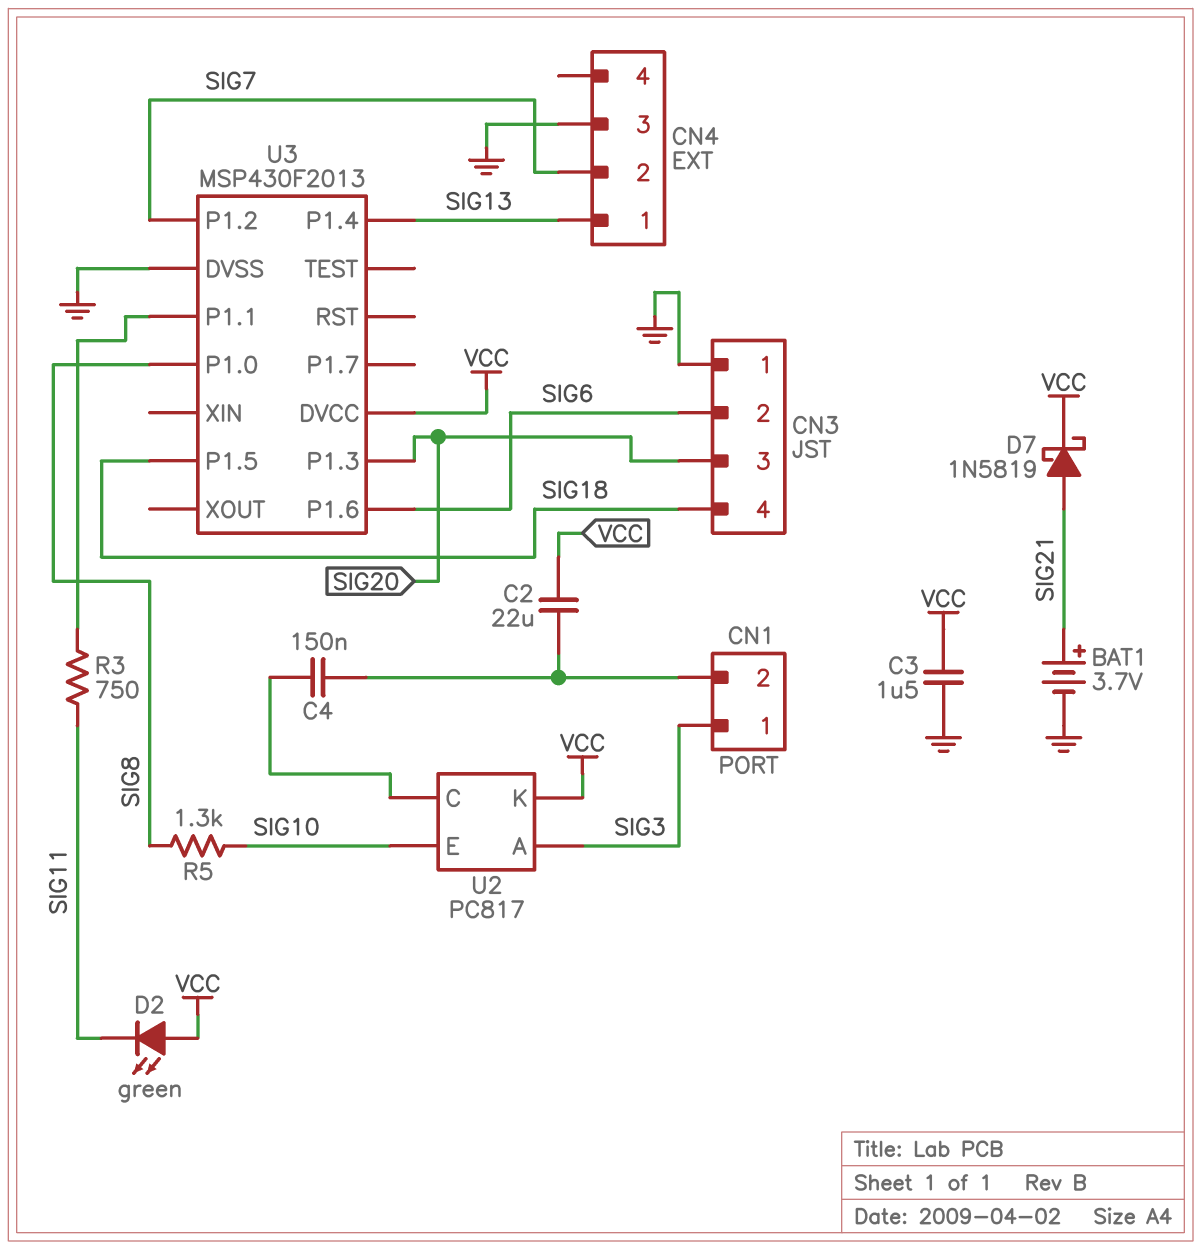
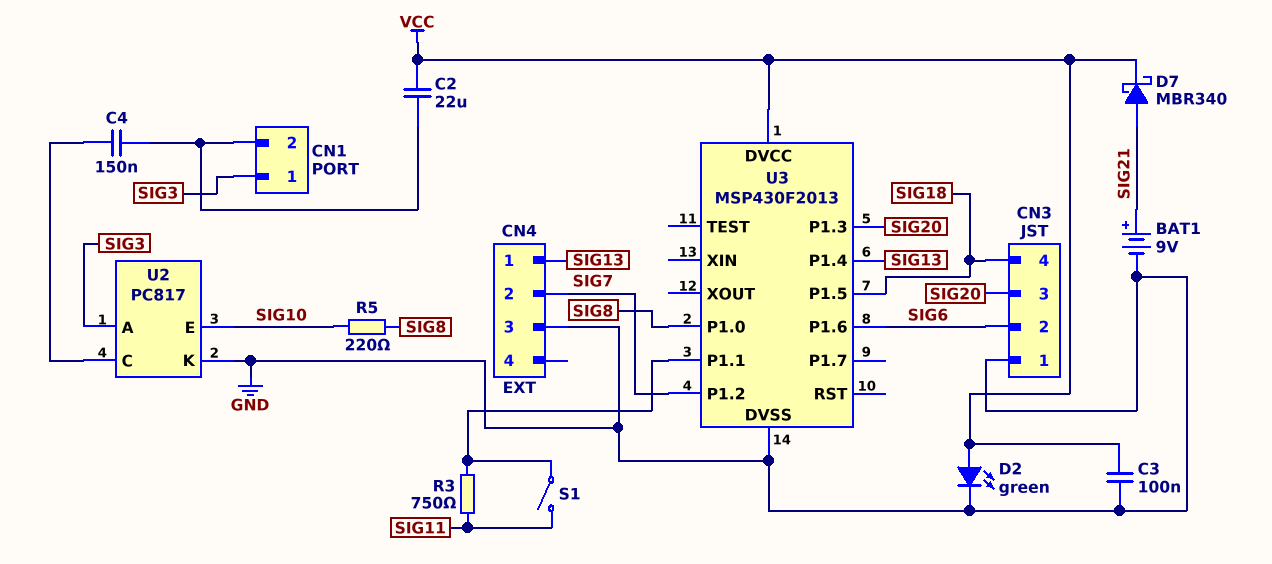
BAT1: 3.7V (plus SIG21, minus GND) -> 9V (plus SIG21, minus GND)
C3: 1.5uF (GND, VCC) -> 100nF (GND, VCC)
D2: LED green (A VCC, K SIG11) -> LED green (A VCC, K GND)
D7: schottky 1N5819 (A SIG21, K VCC) -> schottky MBR340 (A SIG21, K VCC)
R5: 1.3k (SIG8, SIG10) -> 220 (SIG8, SIG10)
S1: none -> switch (SIG11, U3/P1.1)
U2 pin K: VCC -> GND

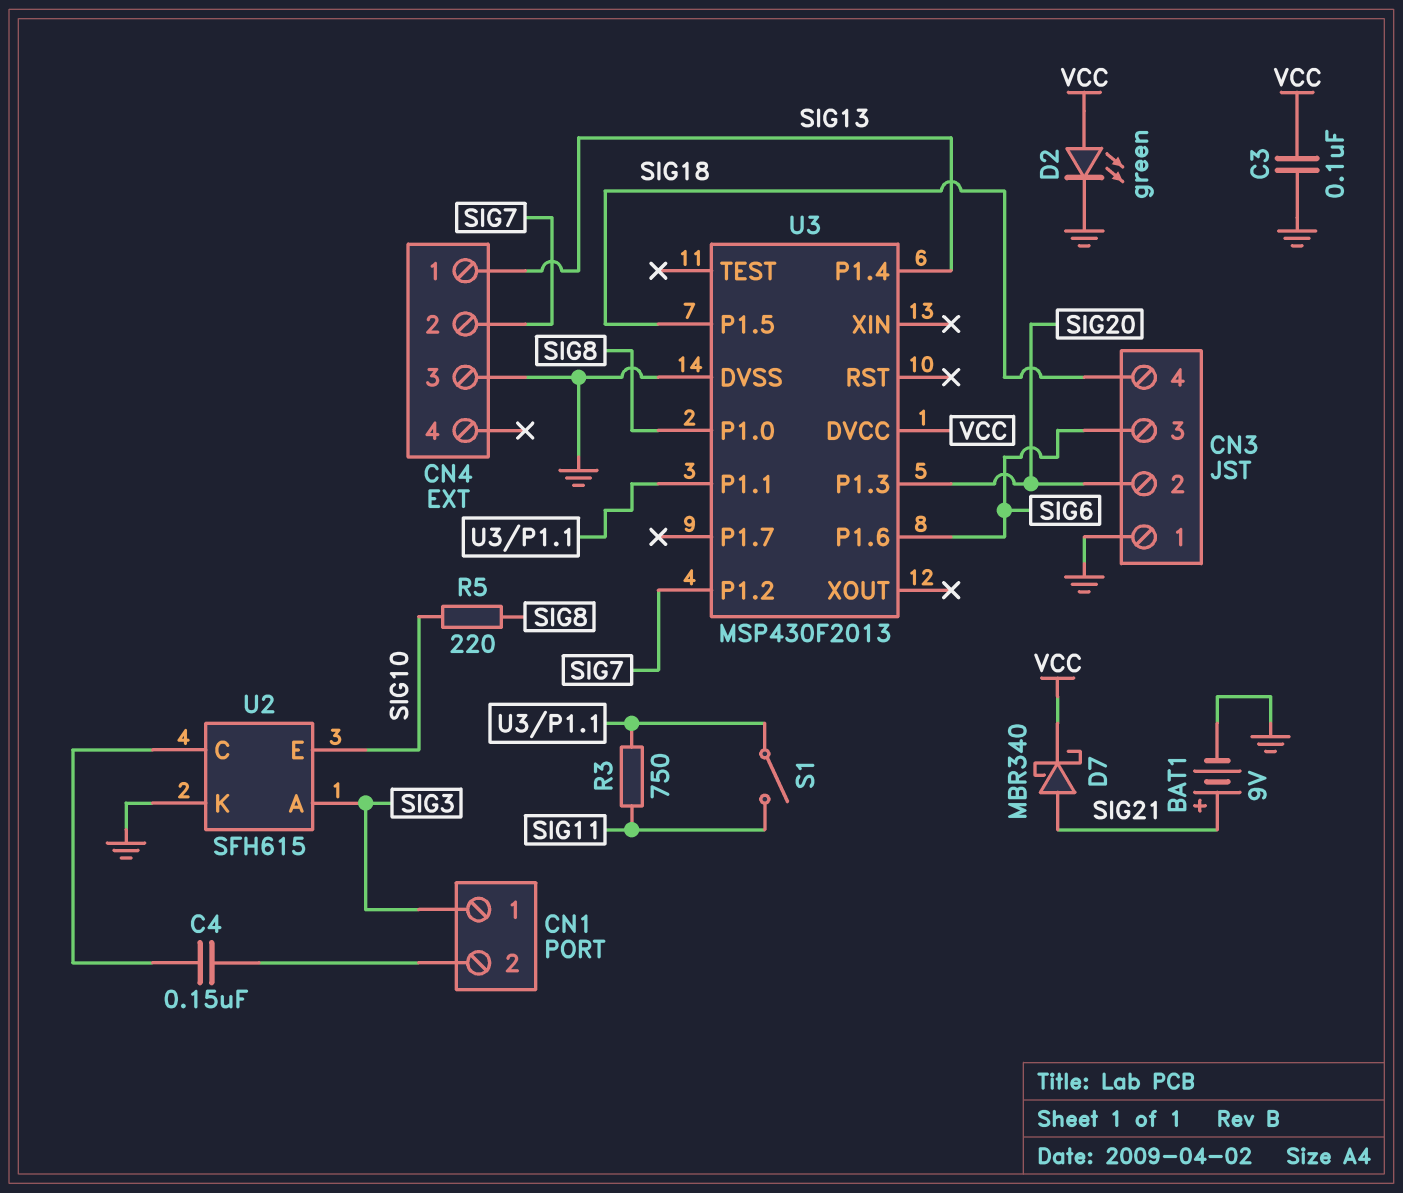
C2: 22uF (CN1/2, VCC) -> none
CN3 pin 2: SIG6 -> SIG20
CN3 pin 3: SIG20 -> SIG6
U2: PC817 -> SFH615

